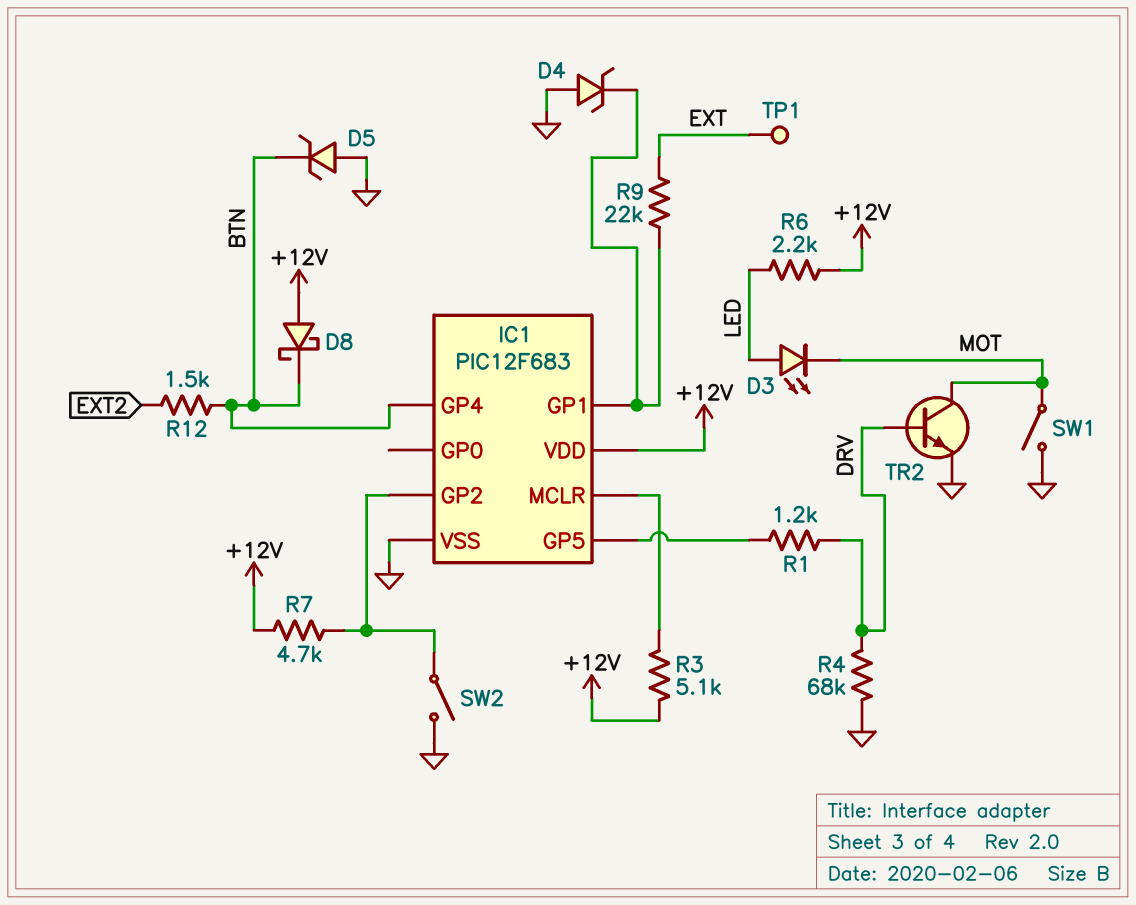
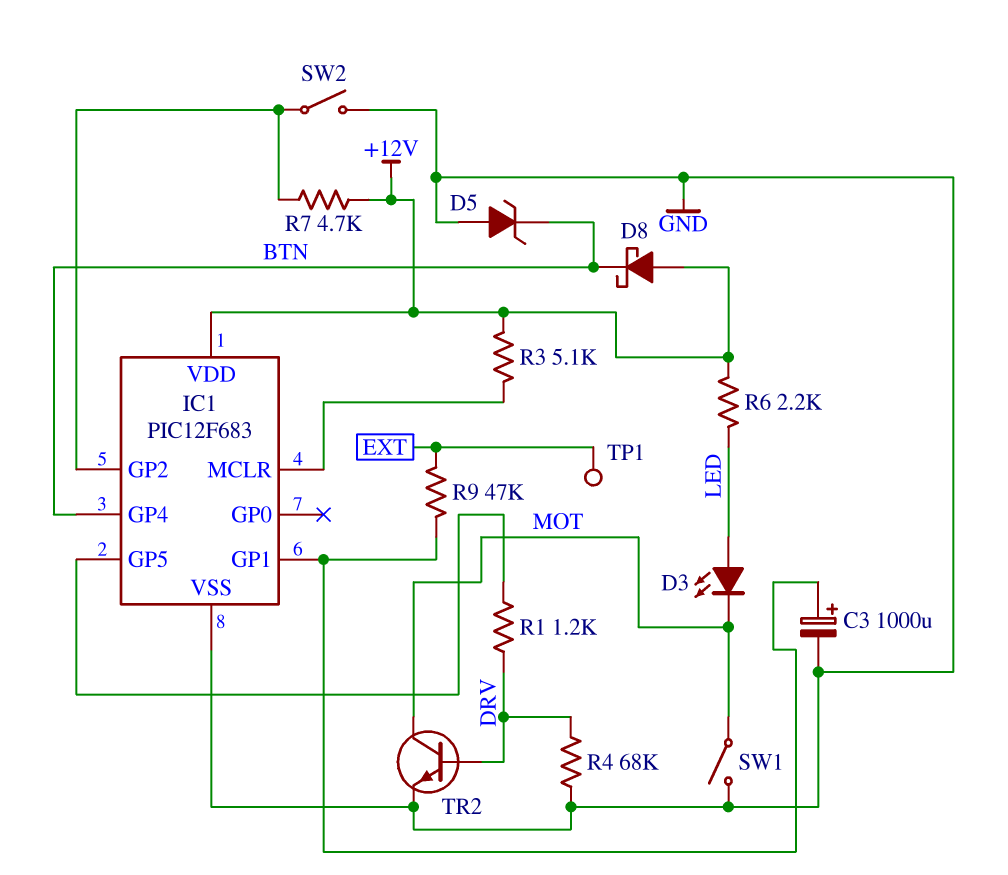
C3: none -> 1000uF (plus IC1/GP1, minus GND)
D4: zener (A GND, K IC1/GP1) -> none
R9: 22k (EXT, IC1/GP1) -> 47k (EXT, IC1/GP1)
R12: 1.5k (BTN, EXT2) -> none

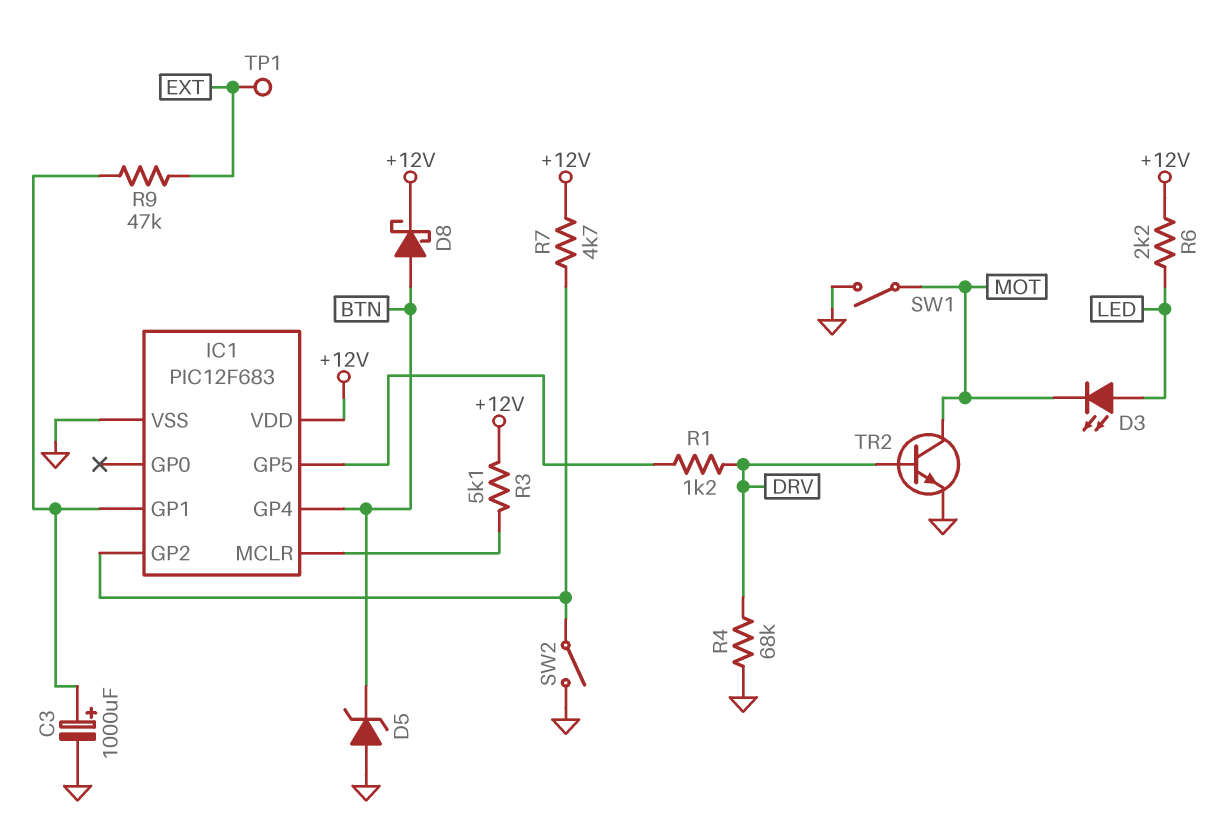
D8: schottky (A +12V, K BTN) -> schottky (A BTN, K +12V)

